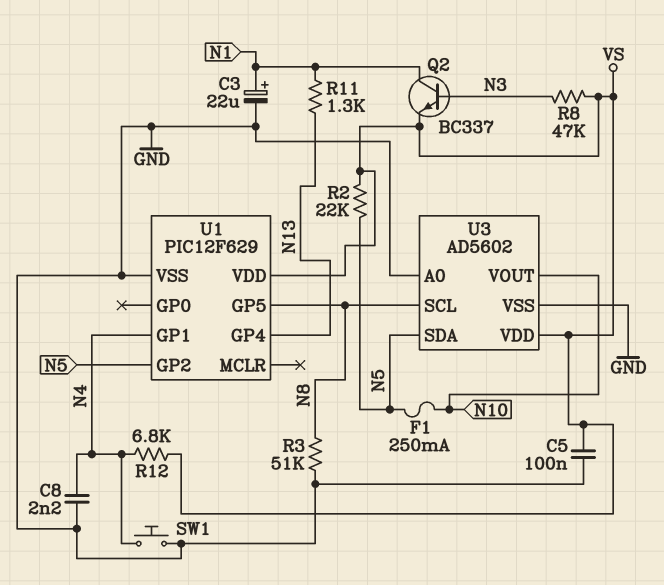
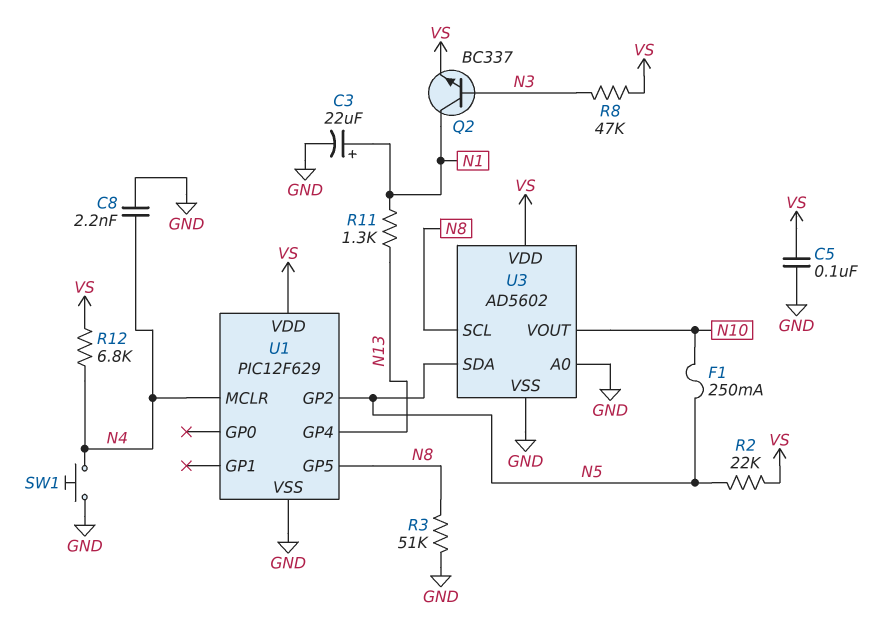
U1 pin GP1: N4 -> none
U1 pin MCLR: none -> N4

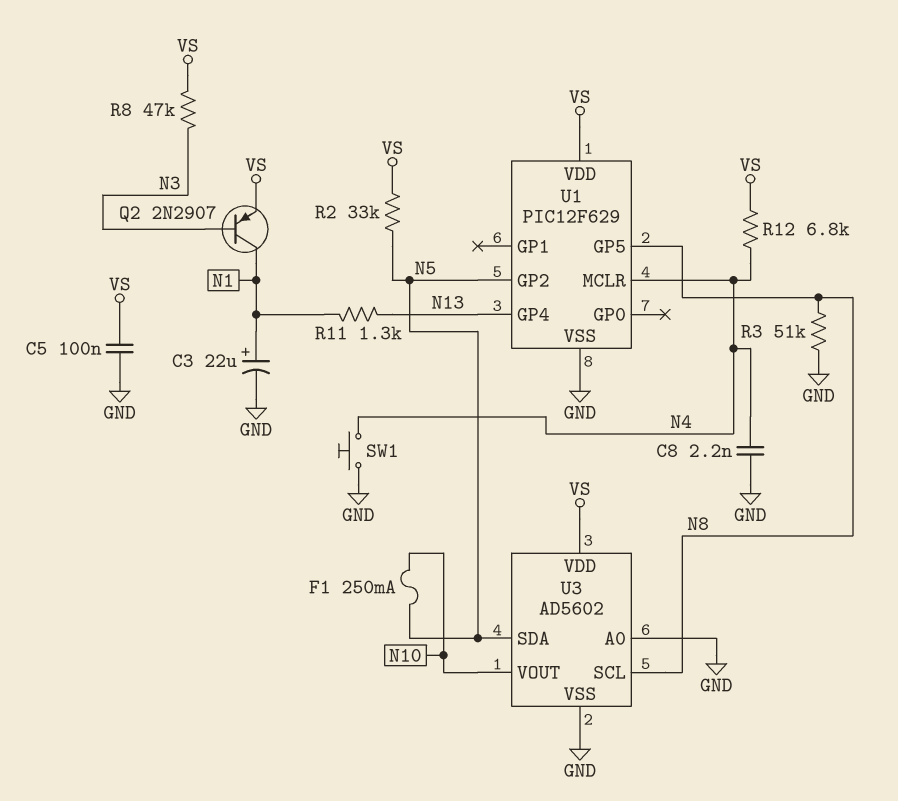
Q2: NPN BC337 (B N3, C N1, E VS) -> PNP 2N2907 (B N3, C N1, E VS)
R2: 22k (N5, VS) -> 33k (N5, VS)

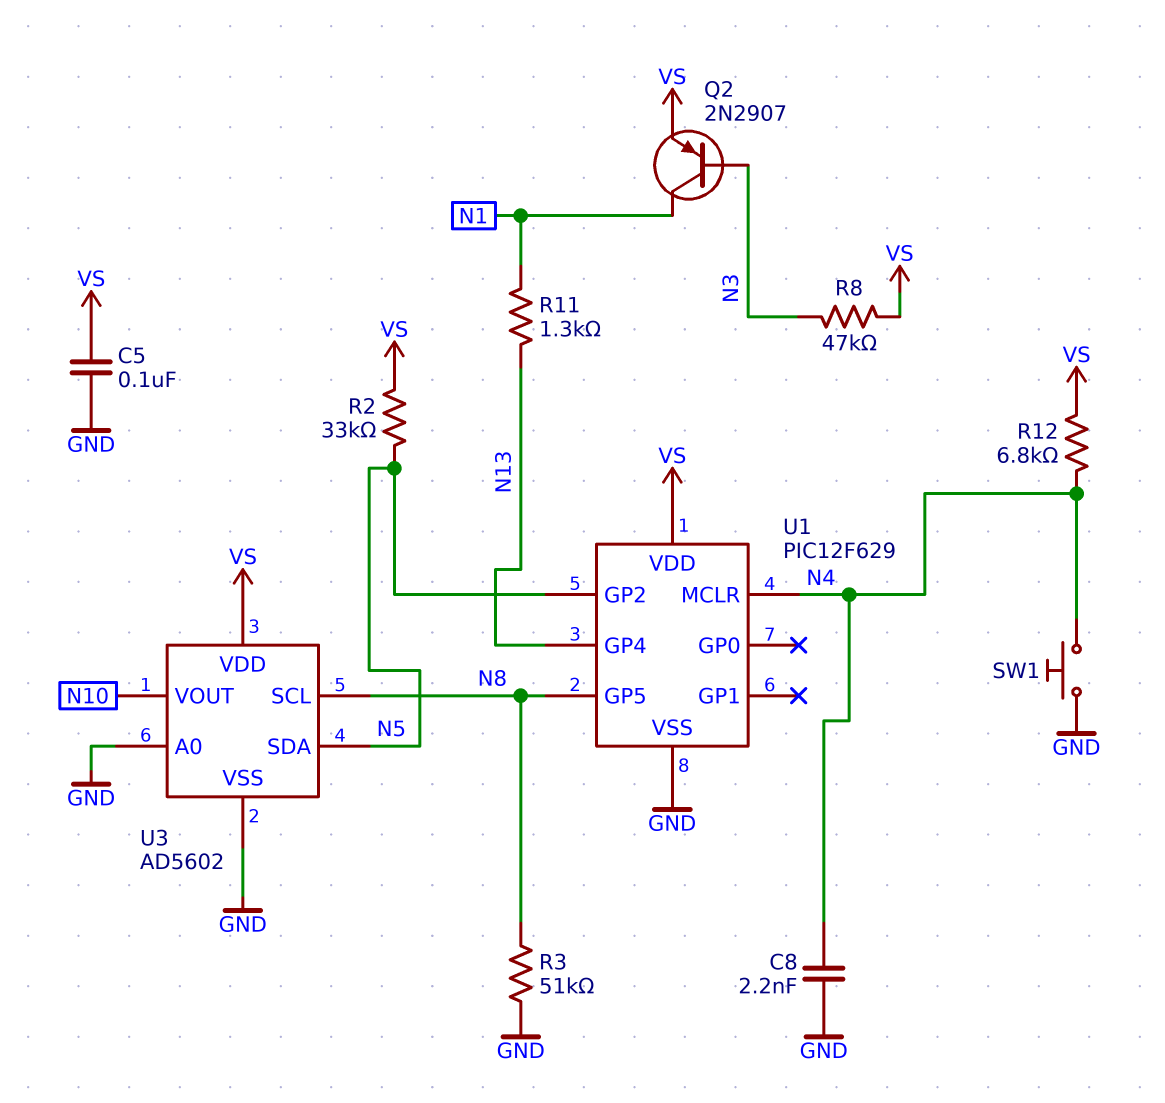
C3: 22uF (plus N1, minus GND) -> none
F1: 250mA (N5, N10) -> none

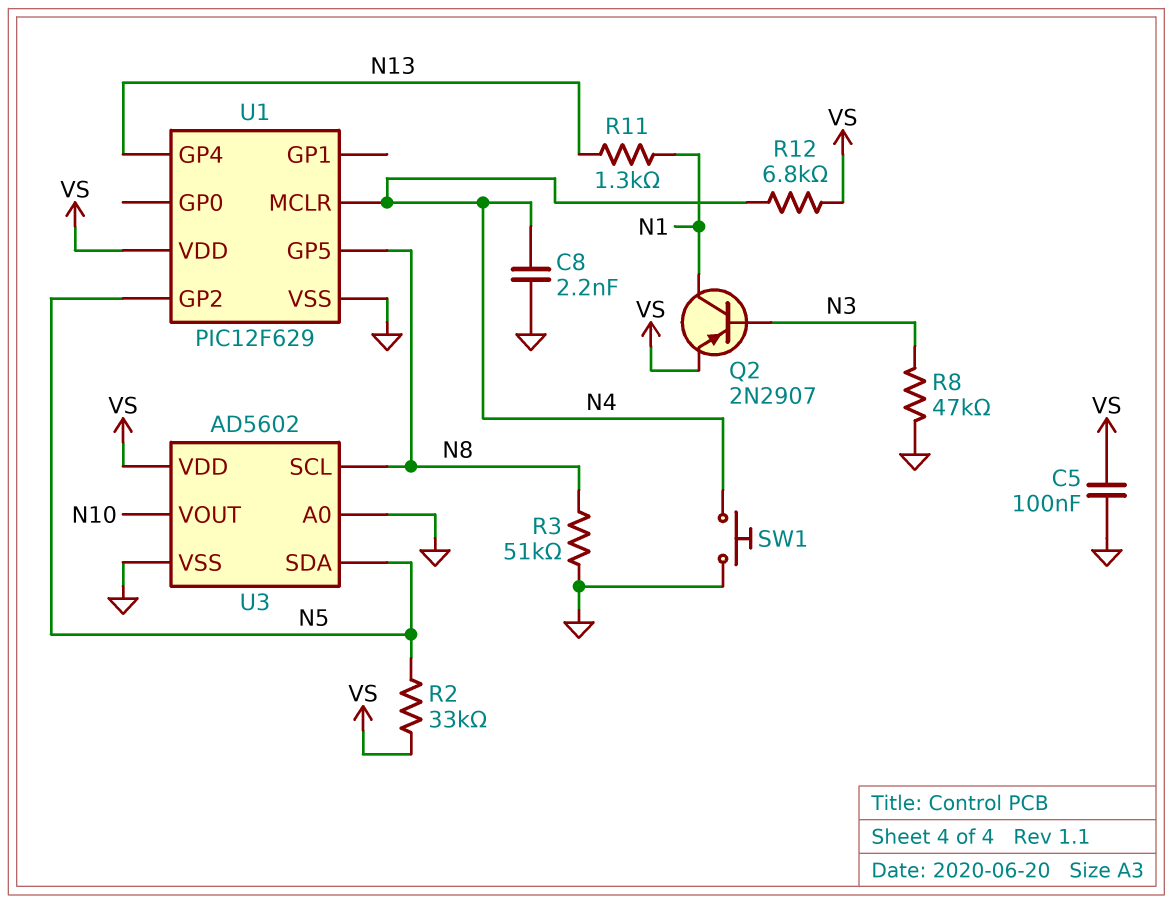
R8: 47k (N3, VS) -> 47k (GND, N3)

